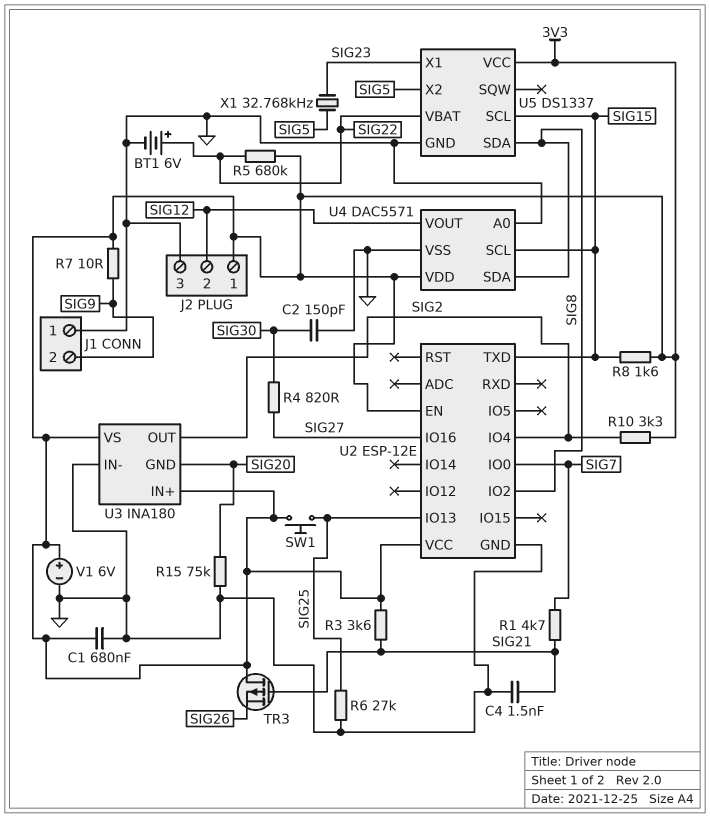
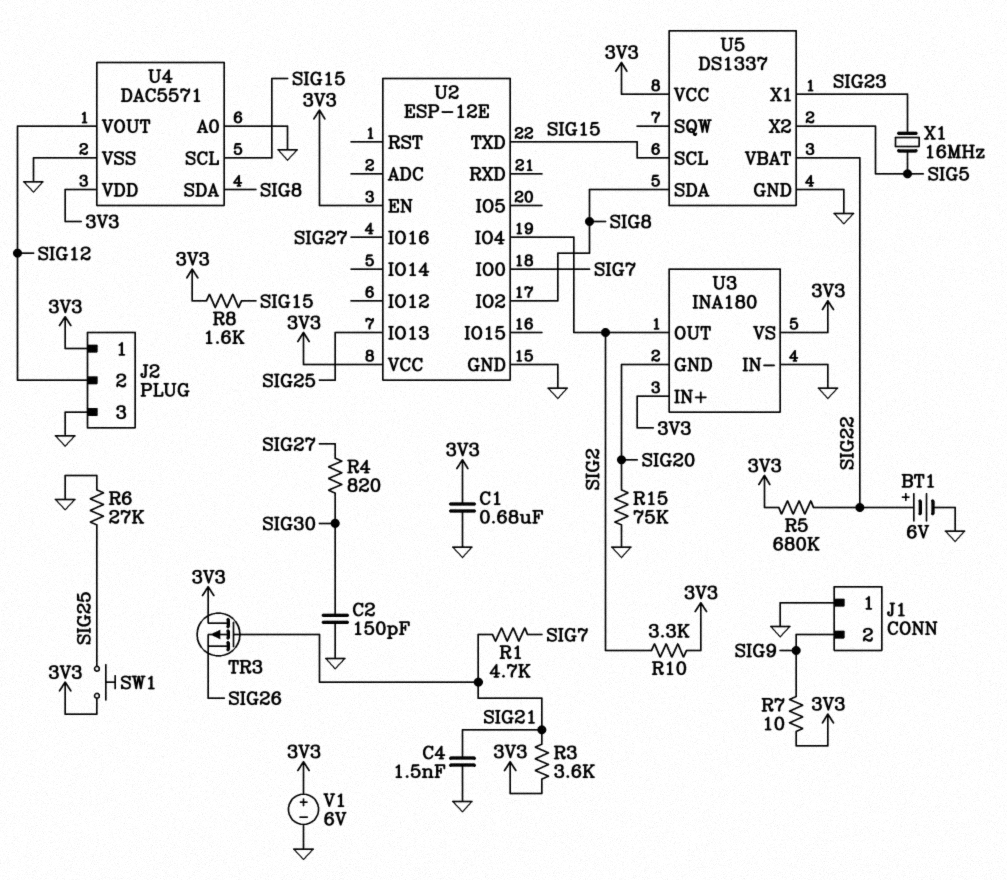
X1: 32.768kHz (SIG5, SIG23) -> 16MHz (SIG5, SIG23)

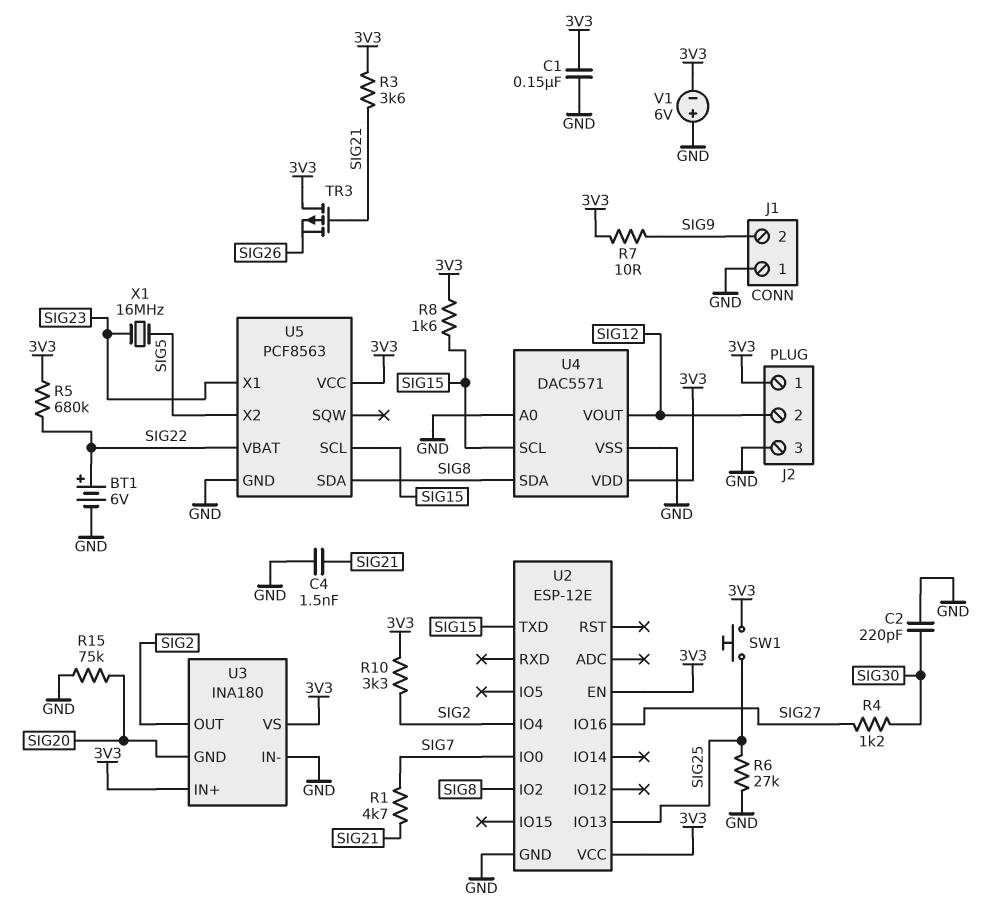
C1: 680nF (3V3, GND) -> 150nF (3V3, GND)
C2: 150pF (GND, SIG30) -> 220pF (GND, SIG30)
R4: 820 (SIG27, SIG30) -> 1.2k (SIG27, SIG30)
U5: DS1337 -> PCF8563
V1: 6V (plus 3V3, minus GND) -> 6V (plus GND, minus 3V3)

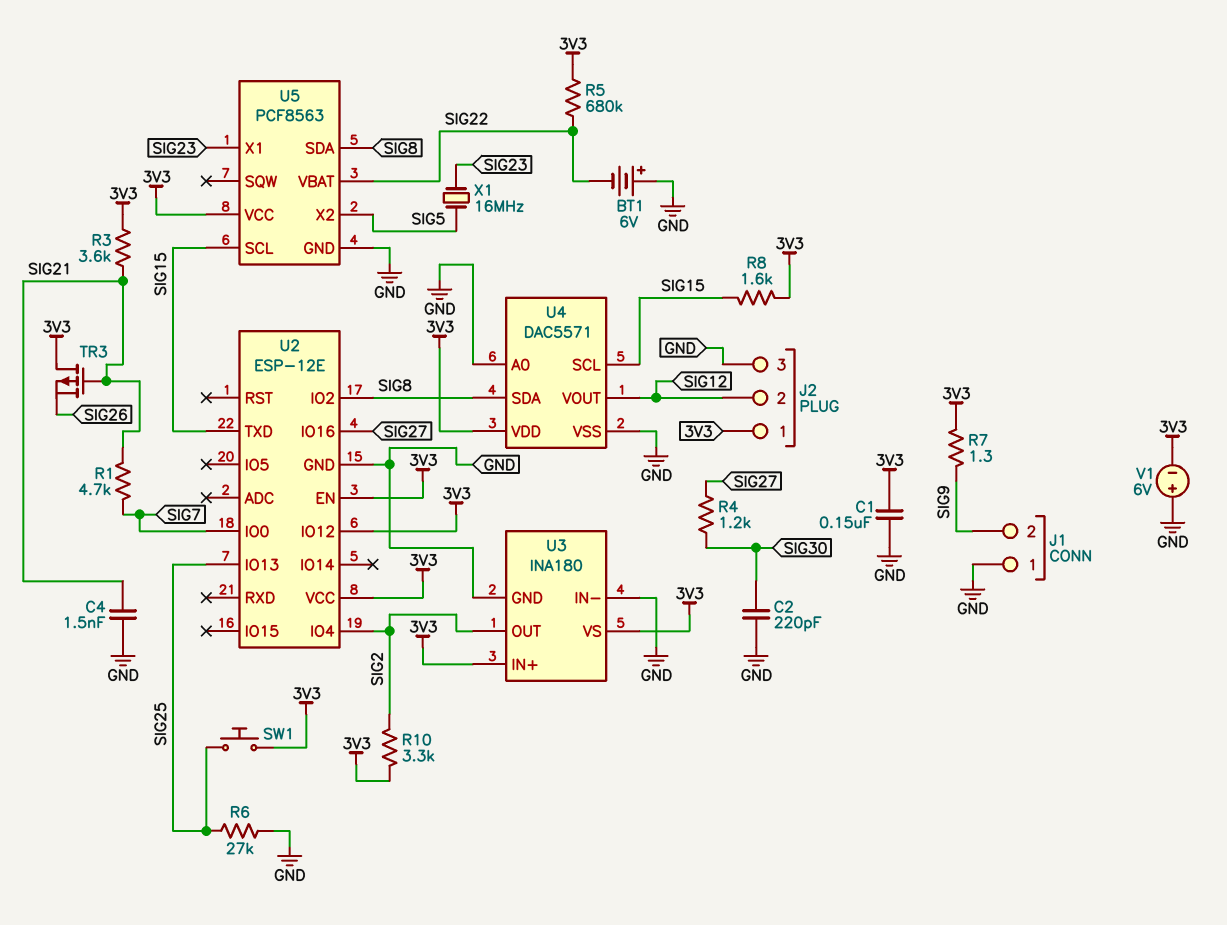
BT1: 6V (plus SIG22, minus GND) -> 6V (plus GND, minus SIG22)
R7: 10 (3V3, SIG9) -> 1.3 (3V3, SIG9)
R15: 75k (GND, SIG20) -> none
U2 pin IO12: none -> 3V3
U3 pin GND: SIG20 -> GND

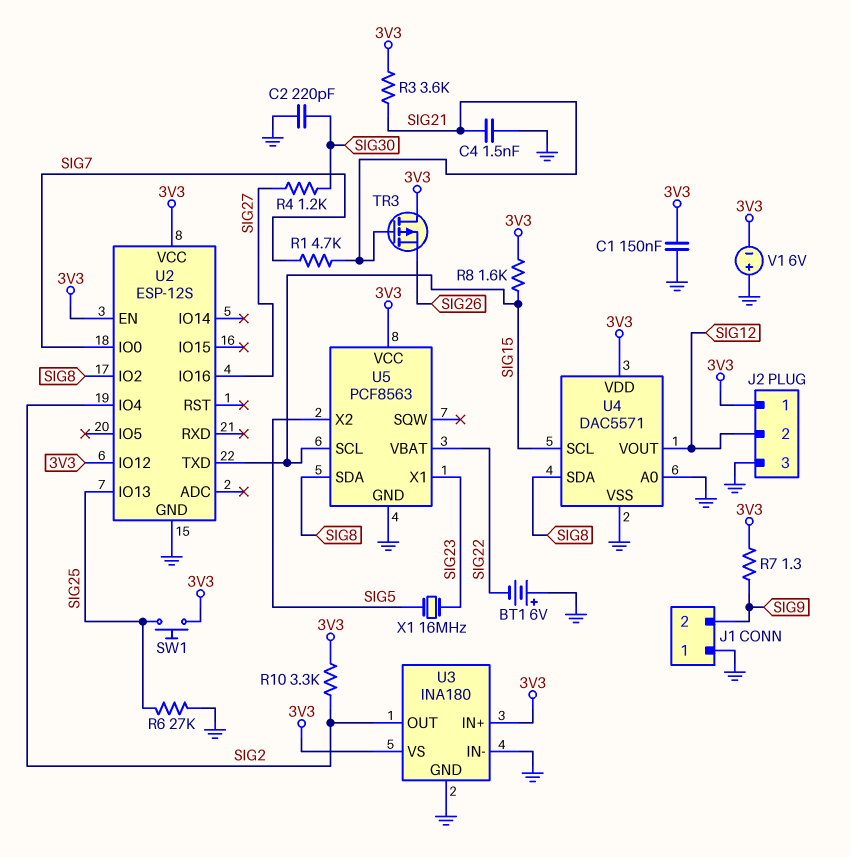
R5: 680k (3V3, SIG22) -> none
U2: ESP-12E -> ESP-12S

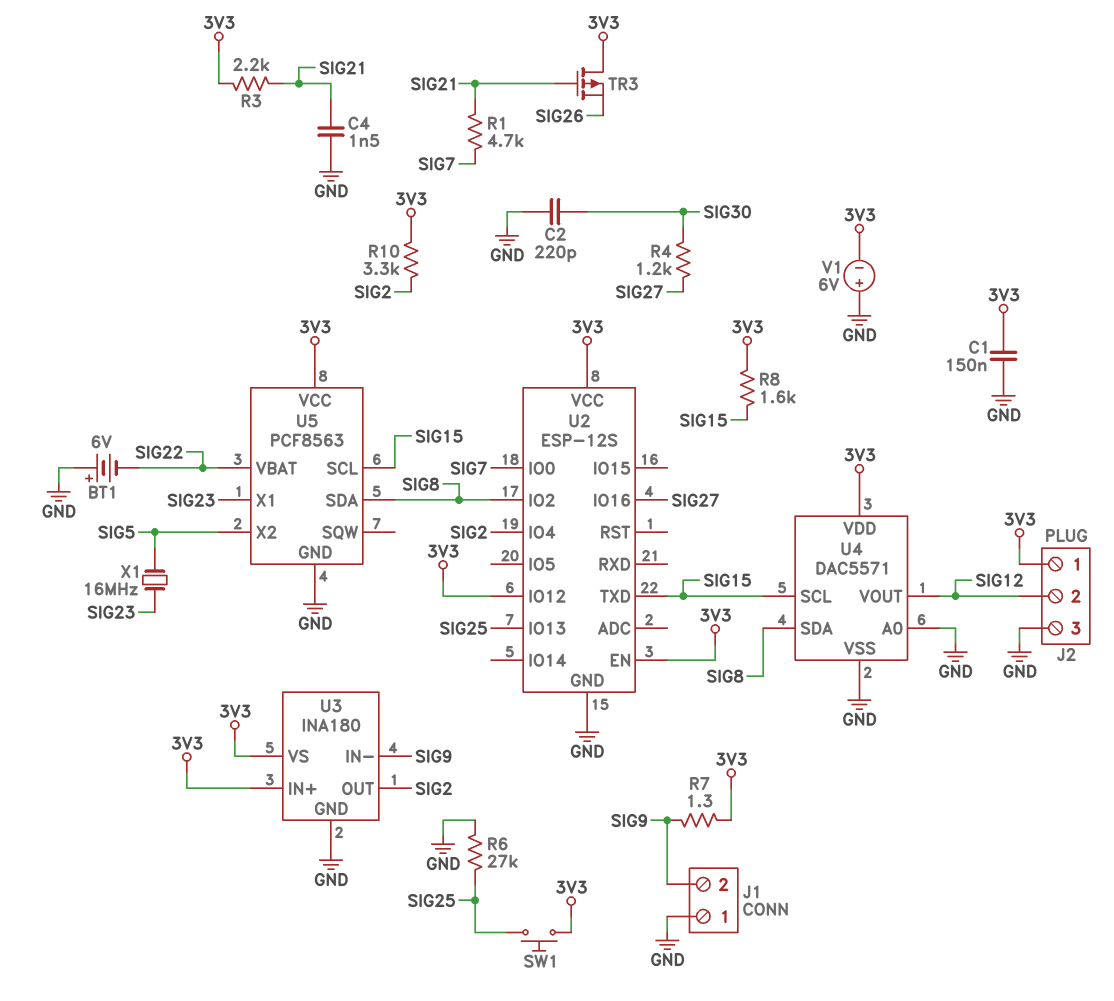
R3: 3.6k (3V3, SIG21) -> 2.2k (3V3, SIG21)
U3 pin IN-: GND -> SIG9

